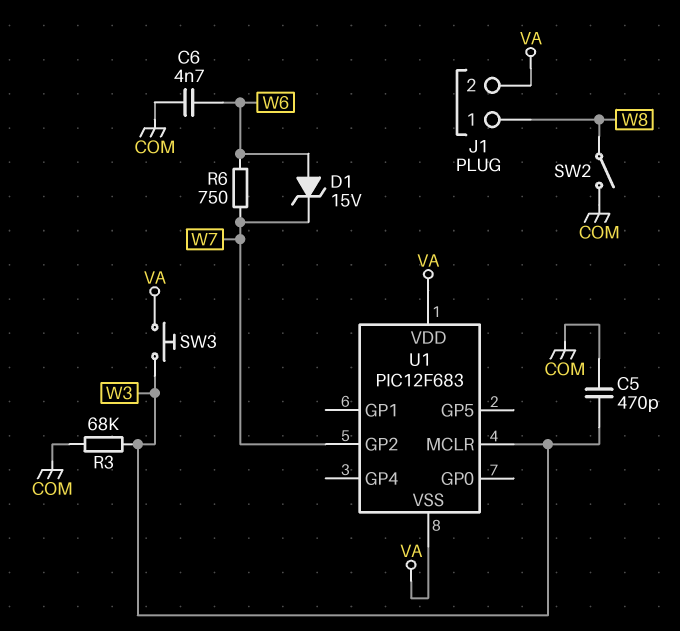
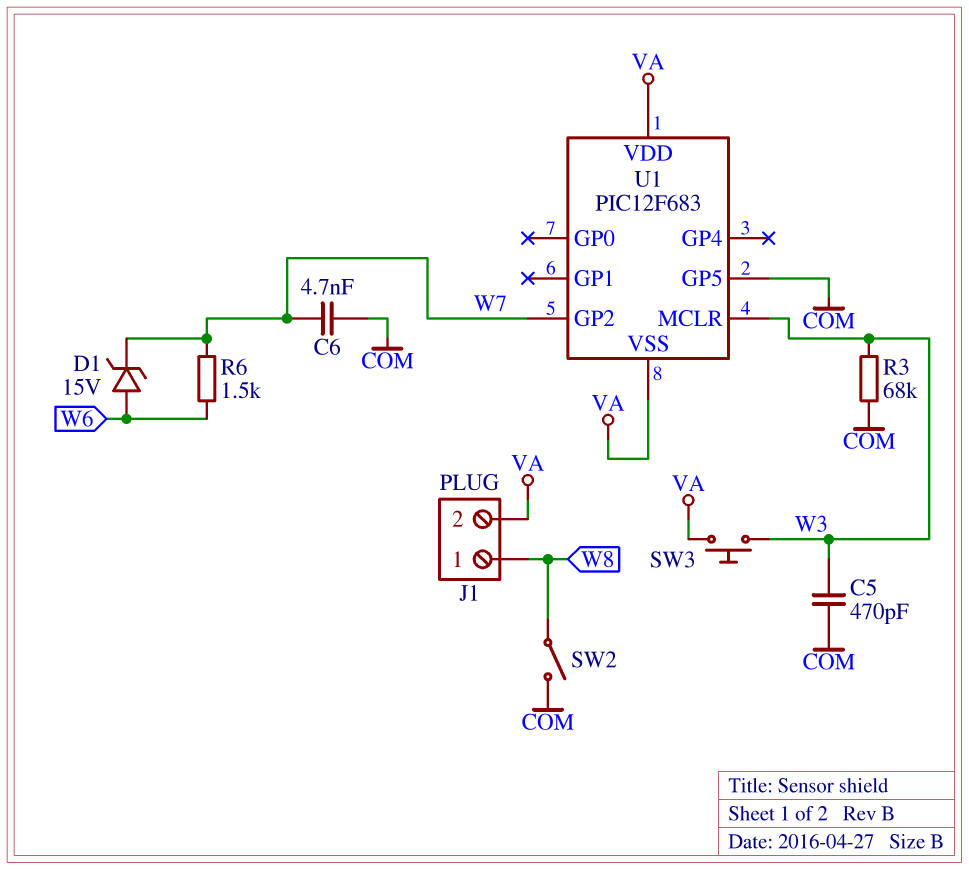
C6: 4.7nF (COM, W6) -> 4.7nF (COM, W7)
R6: 750 (W6, W7) -> 1.5k (W6, W7)
U1 pin GP5: none -> COM

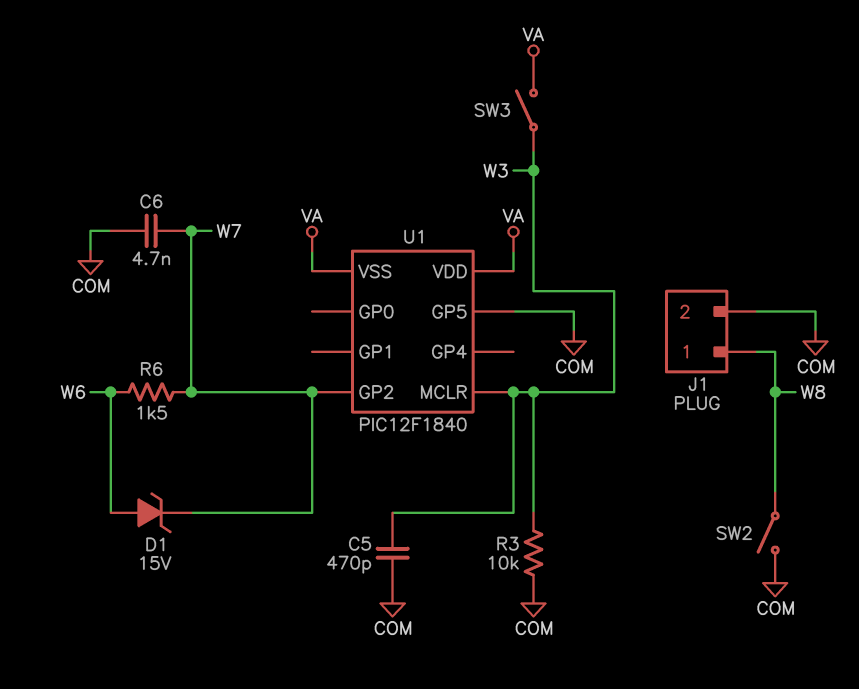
J1 pin 2: VA -> COM
R3: 68k (COM, W3) -> 10k (COM, W3)
SW3: button (VA, W3) -> switch (VA, W3)
U1: PIC12F683 -> PIC12F1840

